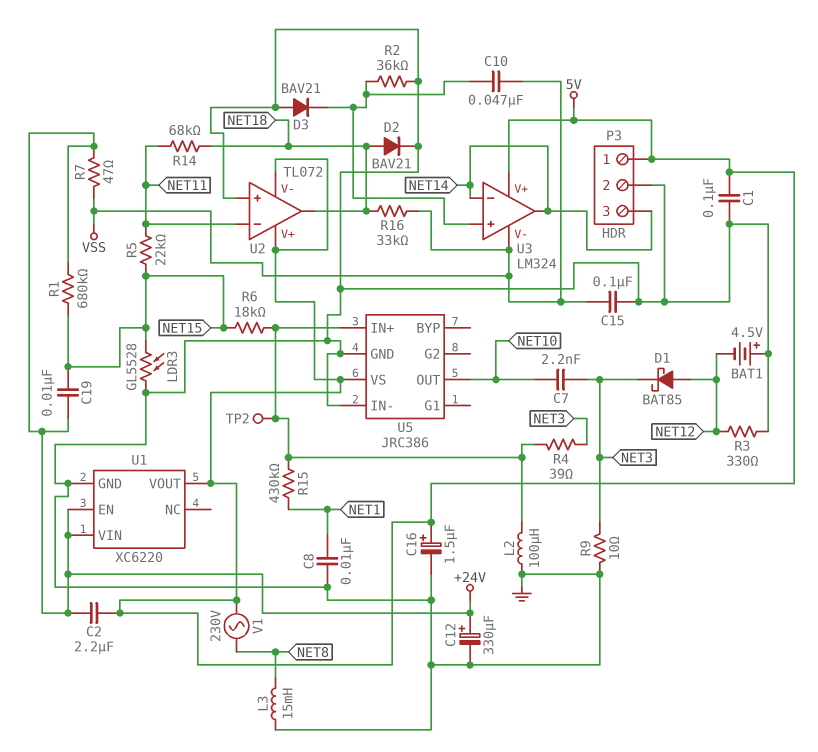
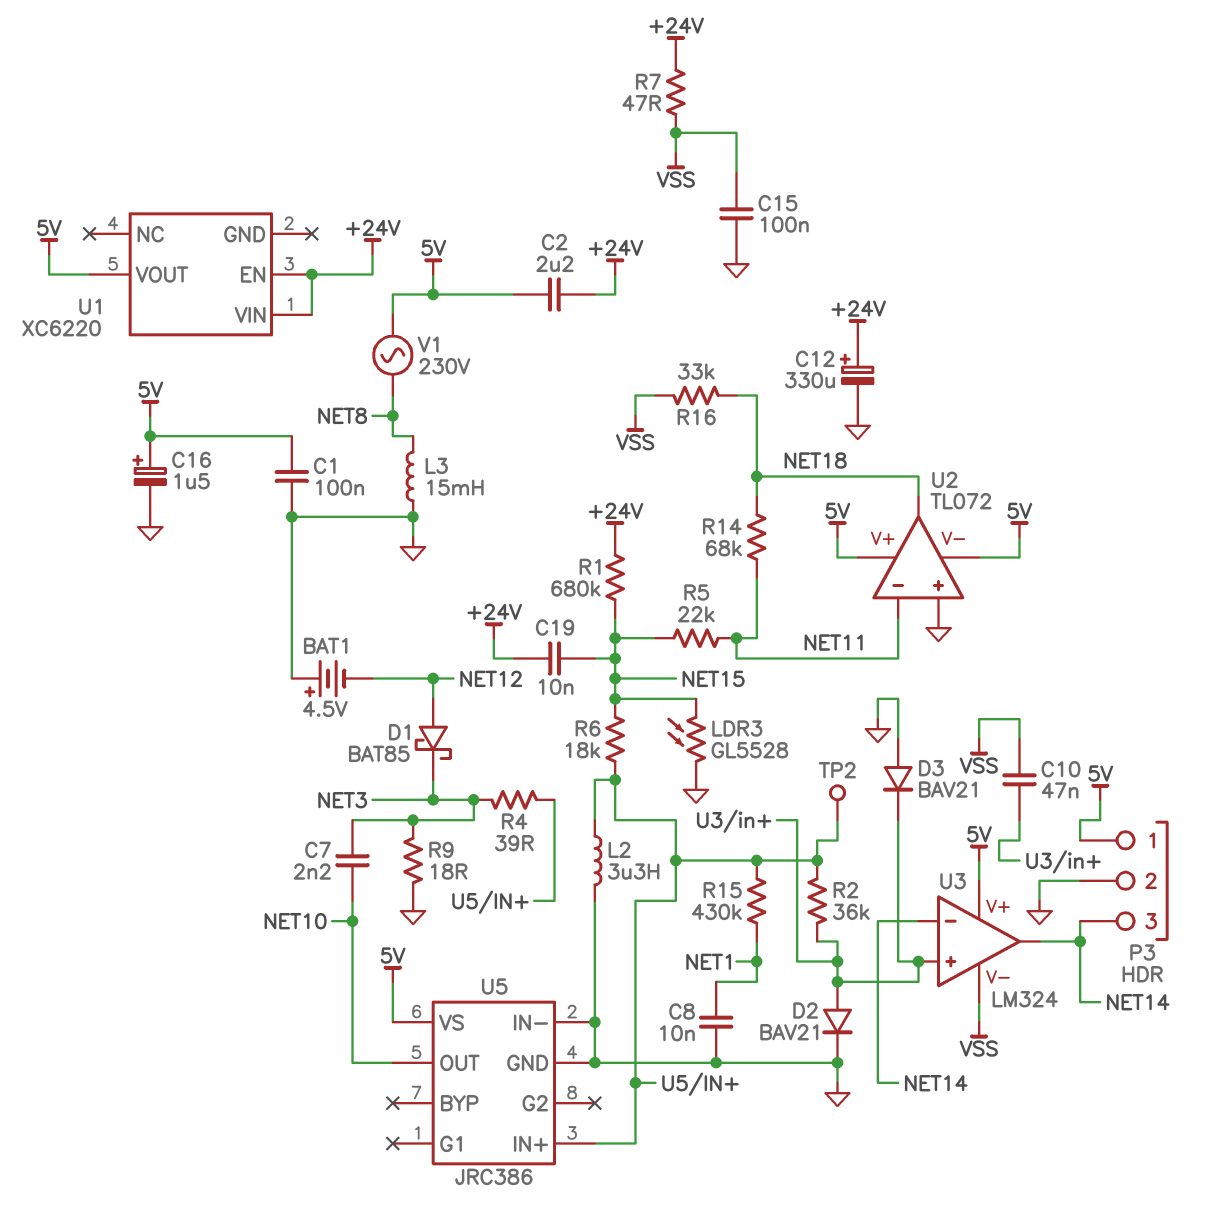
D2: diode BAV21 (A NET18, K GND) -> diode BAV21 (A U3/in+, K GND)
L2: 100uH (GND, U5/IN+) -> 3.3uH (GND, U5/IN+)
R2: 36k (GND, U3/in+) -> 36k (U3/in+, U5/IN+)
R3: 330 (GND, NET12) -> none
R9: 10 (GND, NET3) -> 18 (GND, NET3)
U1 pin GND: GND -> none

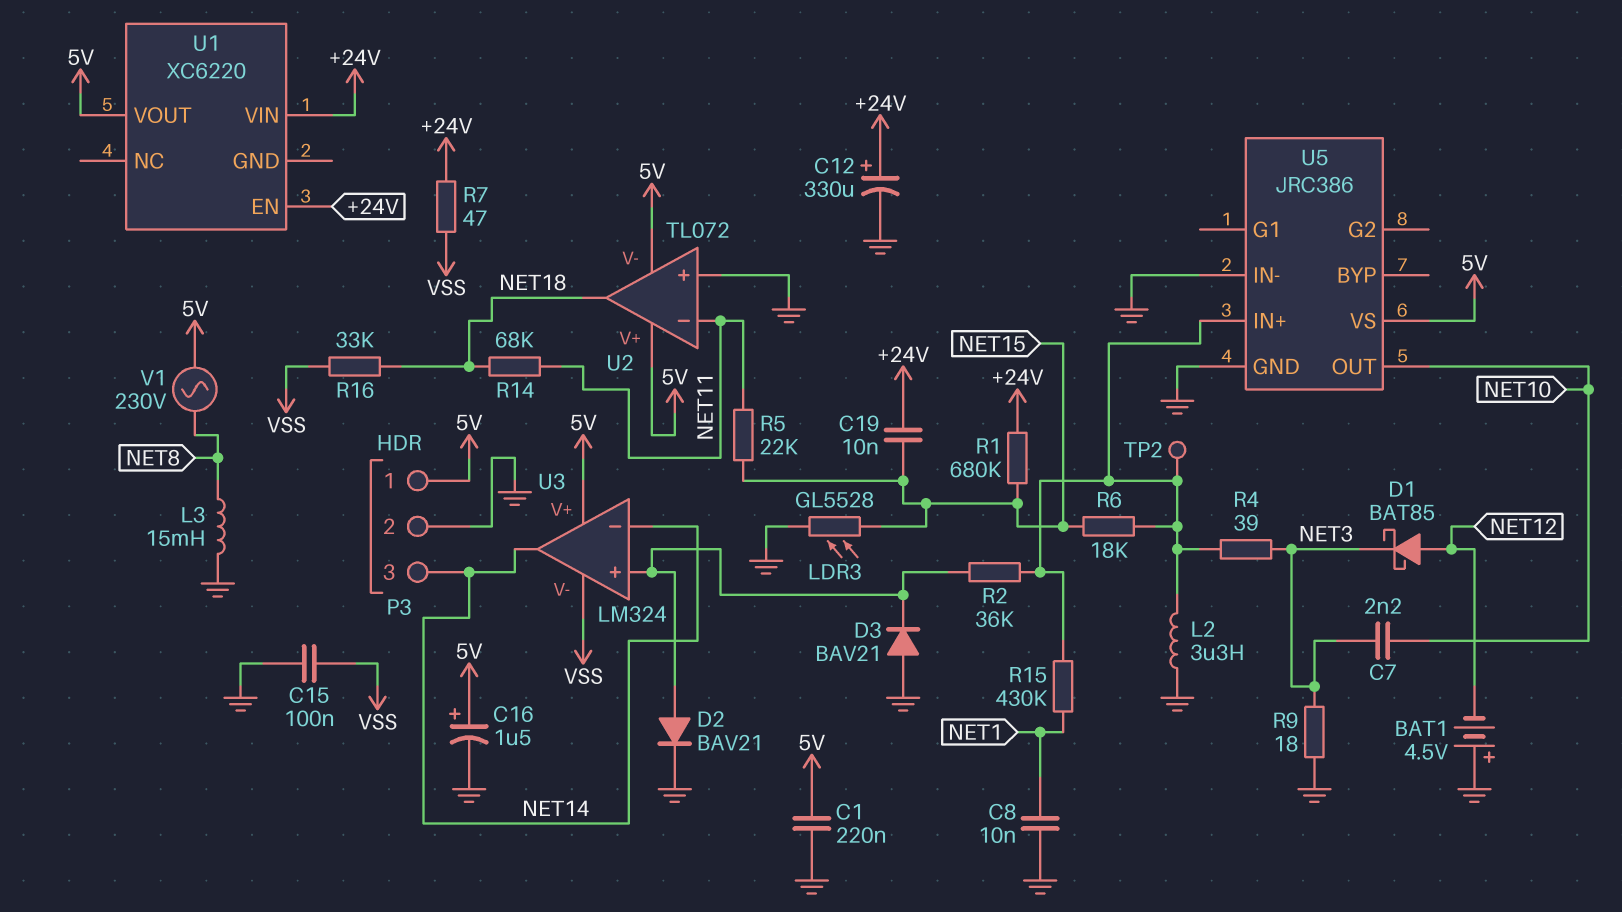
C1: 100nF (5V, GND) -> 220nF (5V, GND)
C2: 2.2uF (+24V, 5V) -> none
C10: 47nF (U3/in+, VSS) -> none

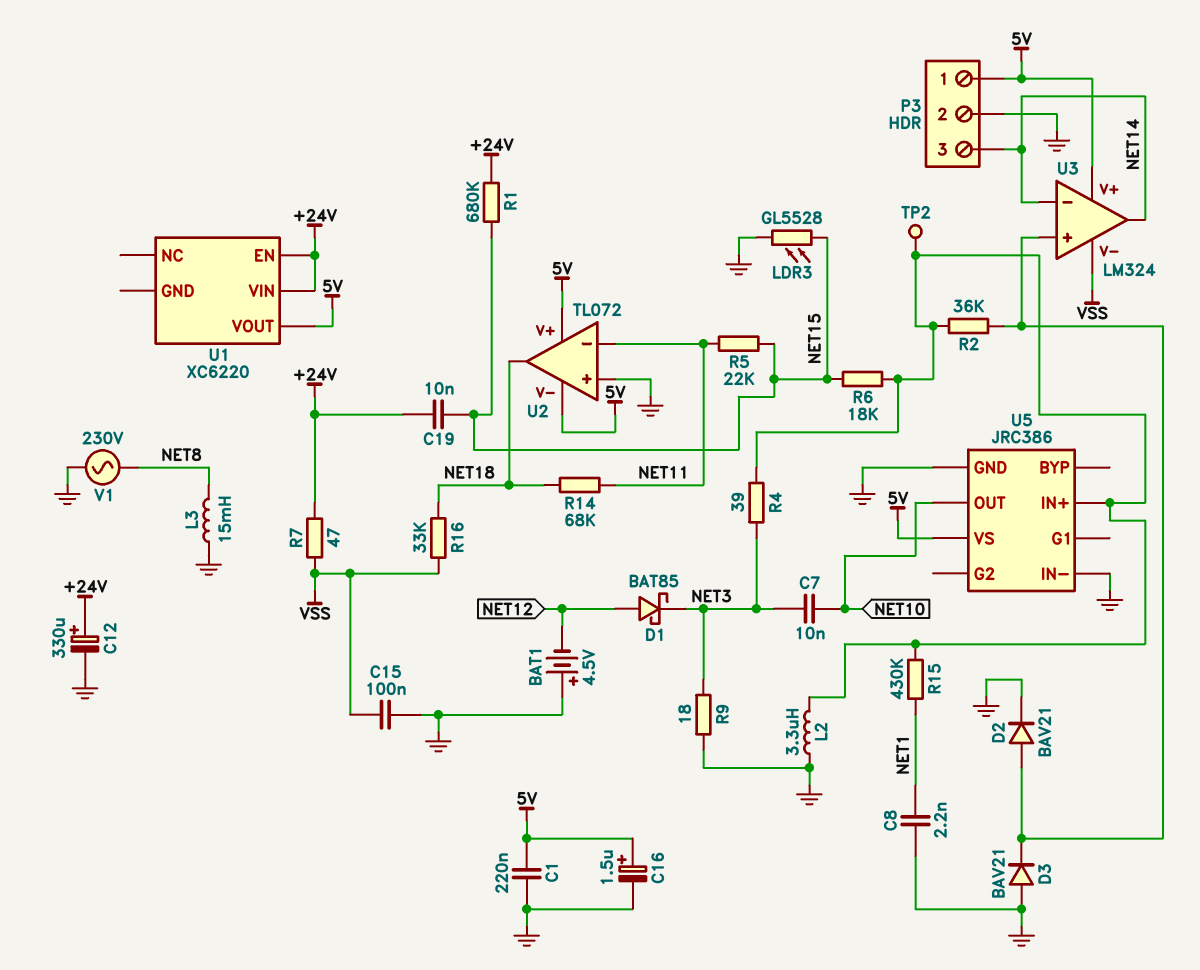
C7: 2.2nF (NET3, NET10) -> 10nF (NET3, NET10)
C8: 10nF (GND, NET1) -> 2.2nF (GND, NET1)
V1: AC 230V (5V, NET8) -> AC 230V (GND, NET8)

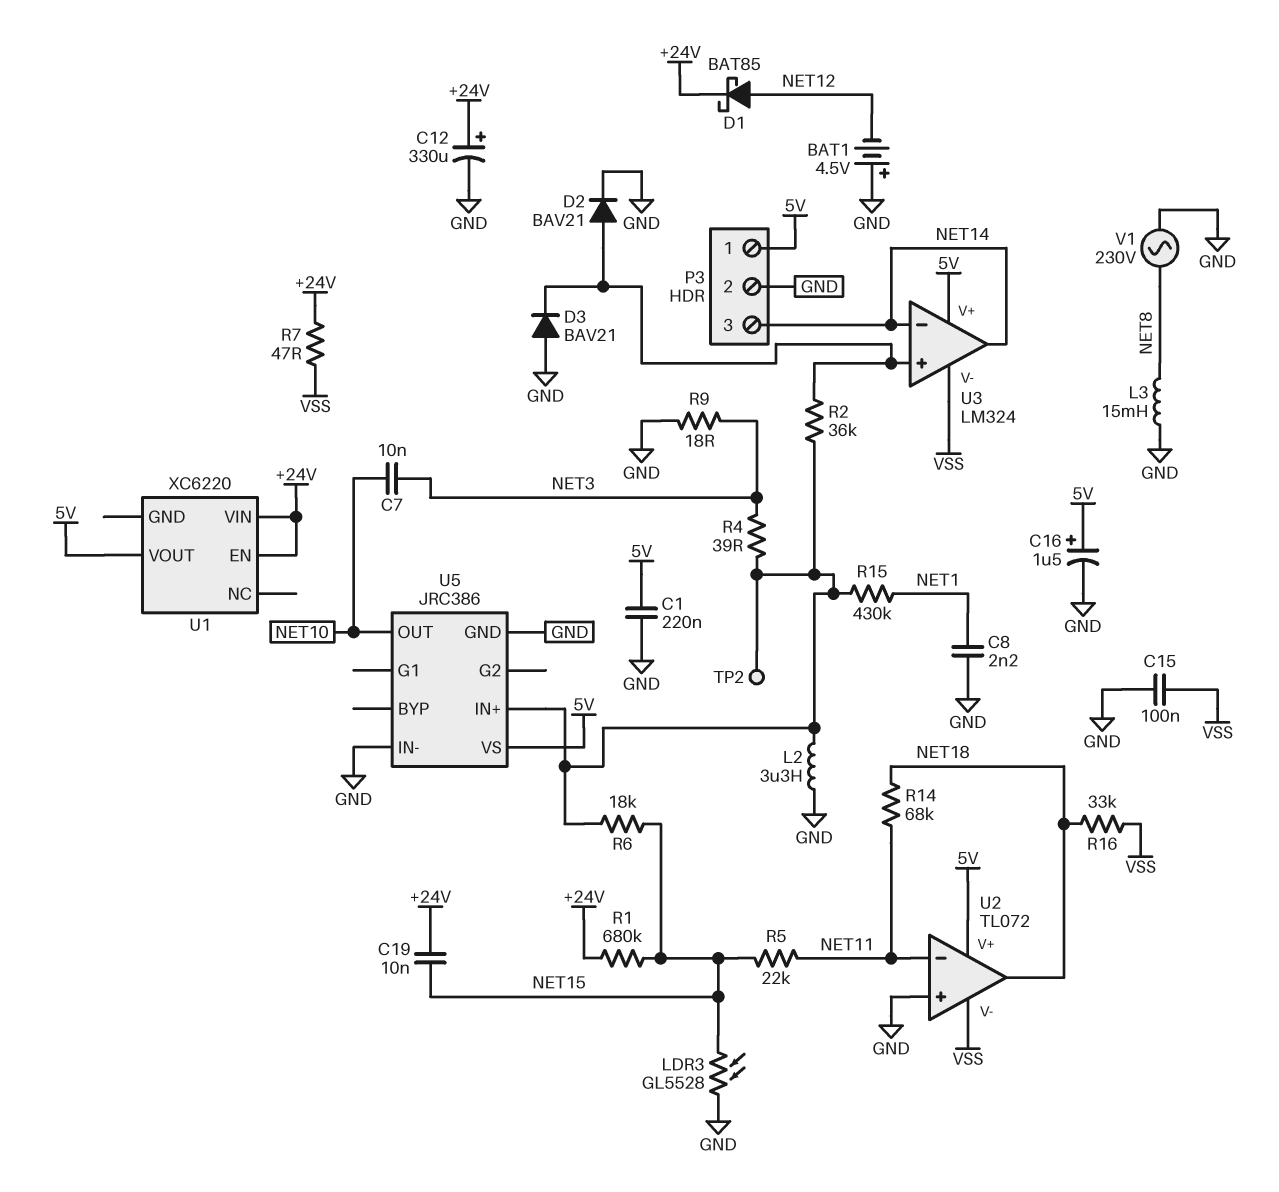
D1: schottky BAT85 (A NET12, K NET3) -> schottky BAT85 (A NET12, K +24V)
U2 pin V-: 5V -> VSS

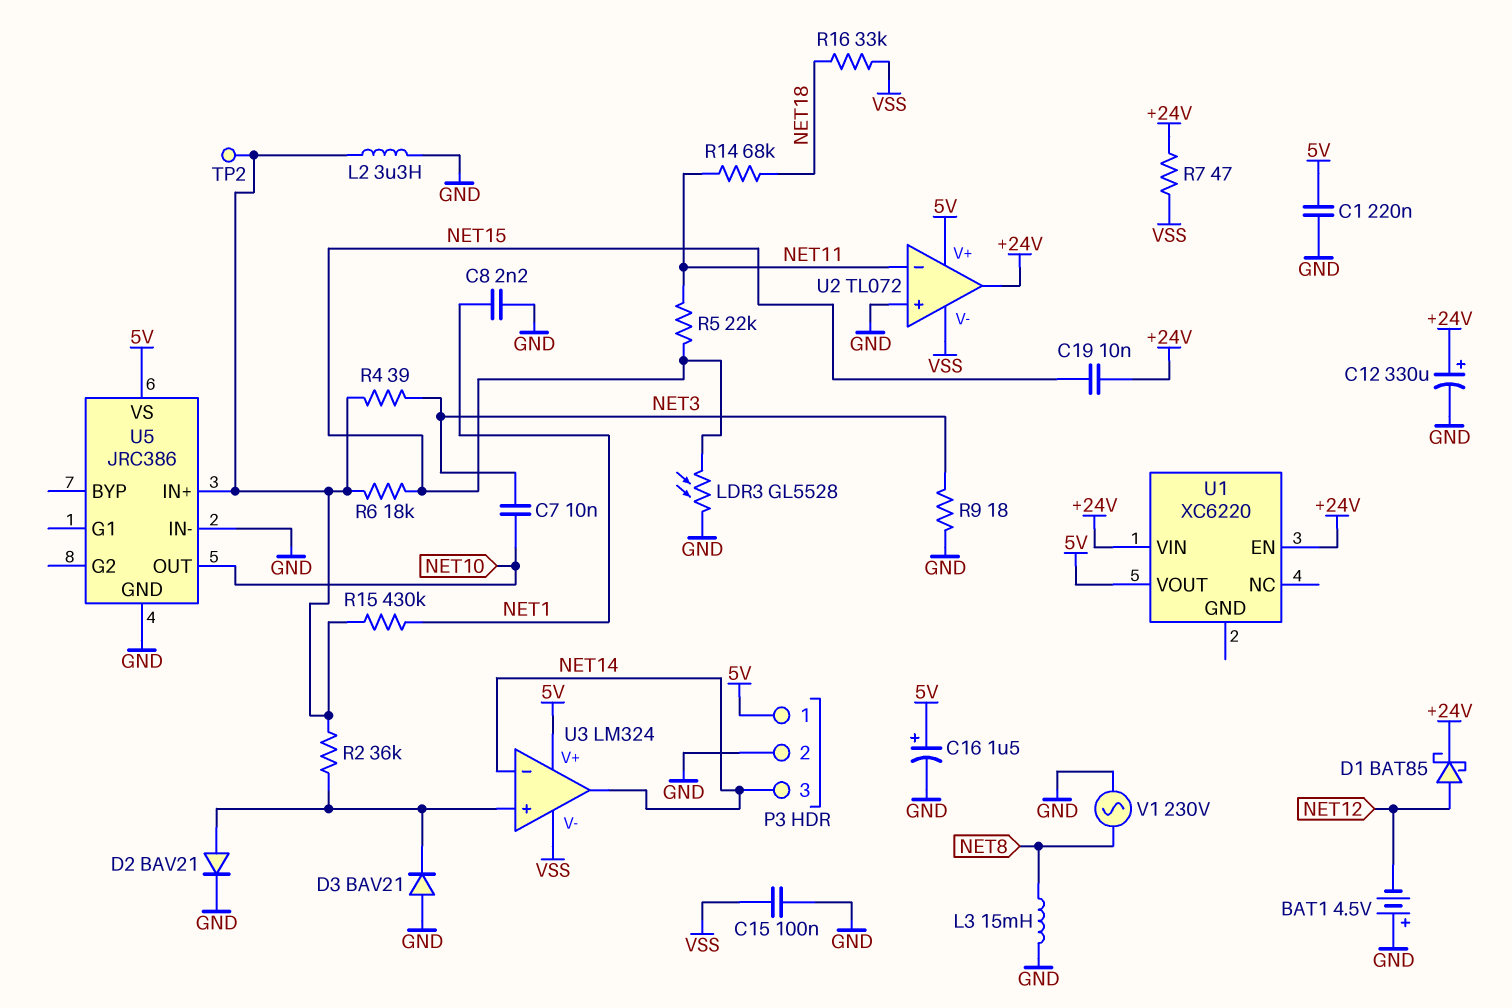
R1: 680k (+24V, NET15) -> none
U2 pin out: NET18 -> +24V

